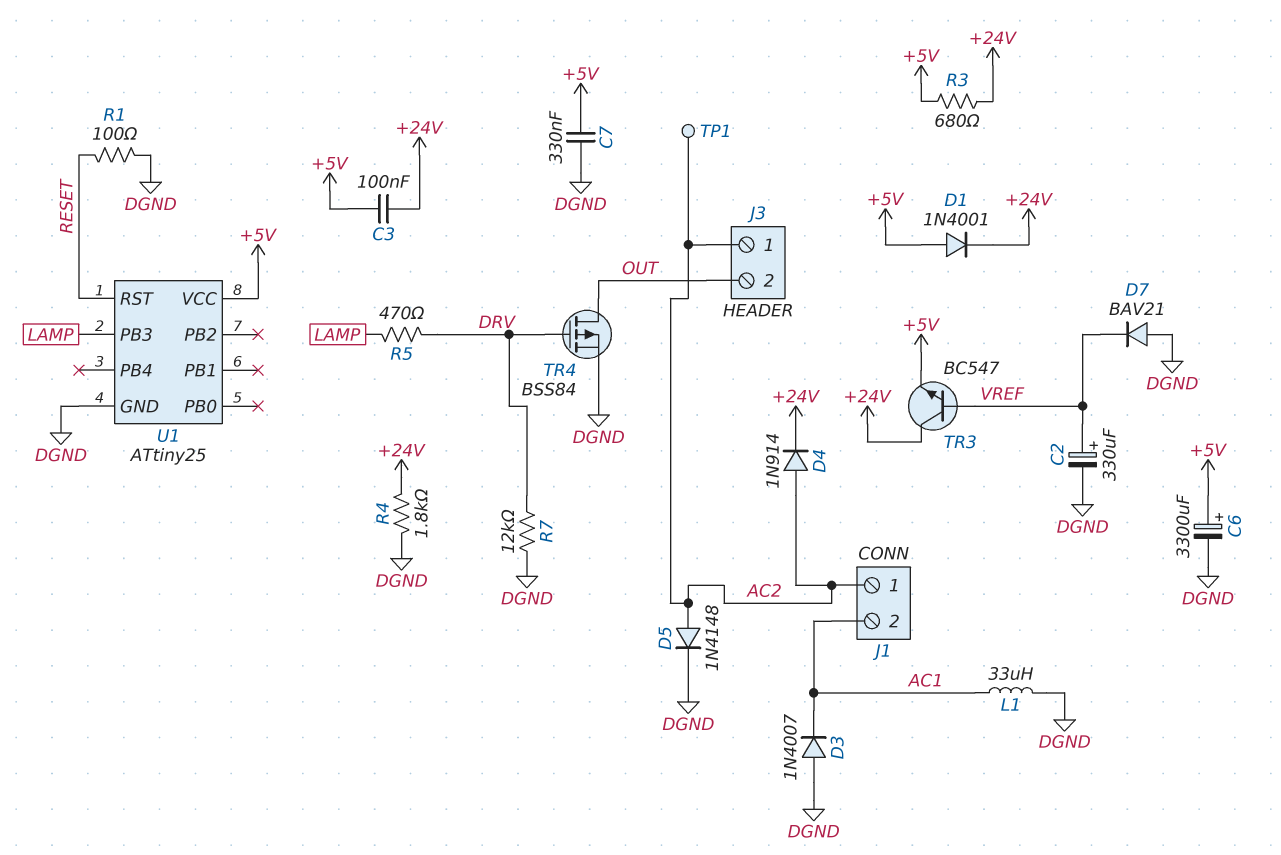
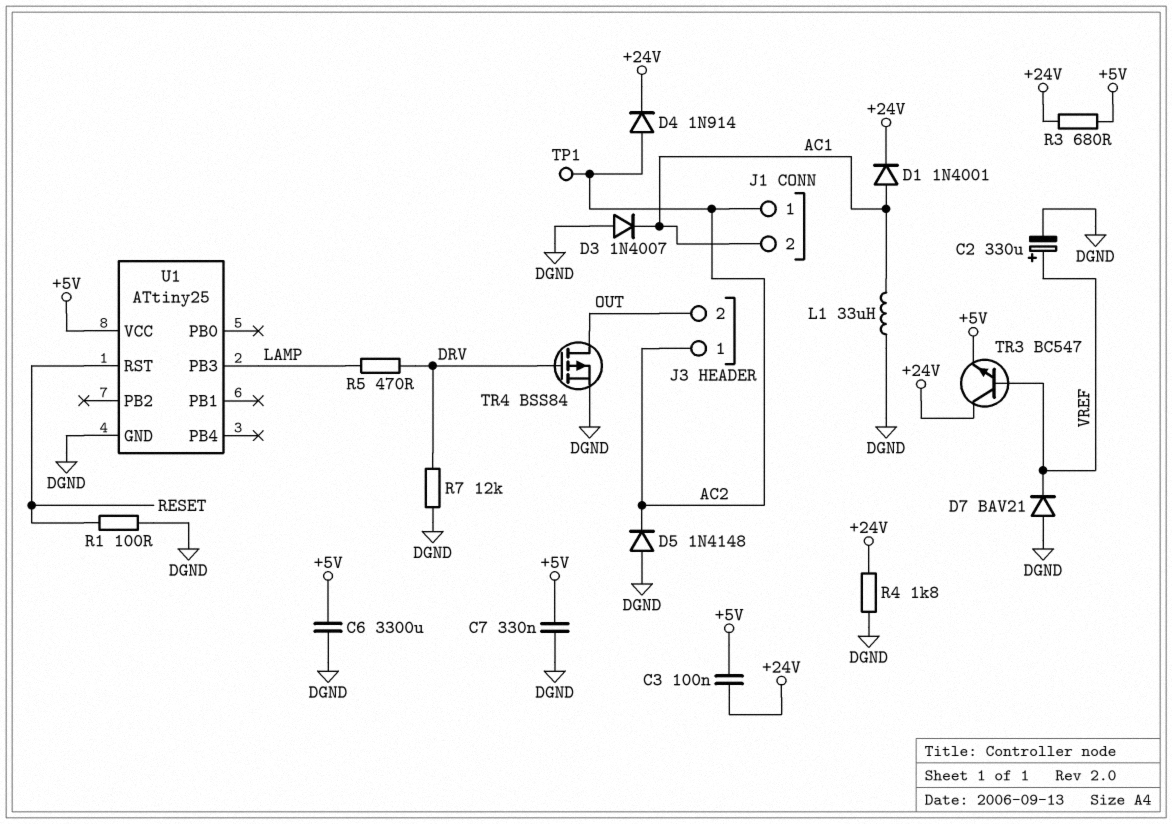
C6: 3300uF (plus +5V, minus DGND) -> 3300uF (+5V, DGND)
D1: diode 1N4001 (A +5V, K +24V) -> diode 1N4001 (A AC1, K +24V)
D5: diode 1N4148 (A AC2, K DGND) -> diode 1N4148 (A DGND, K AC2)

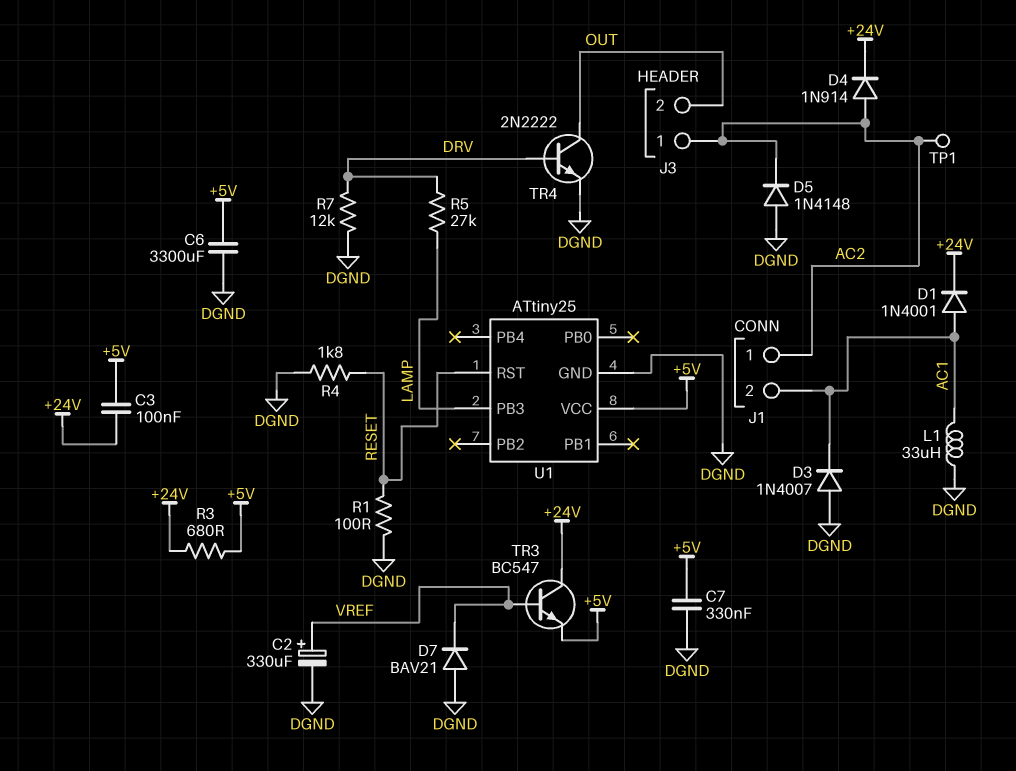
R4: 1.8k (+24V, DGND) -> 1.8k (DGND, RESET)
R5: 470 (DRV, LAMP) -> 27k (DRV, LAMP)
TR4: PMOS BSS84 (G DRV, D OUT, S DGND) -> NPN 2N2222 (B DRV, C OUT, E DGND)

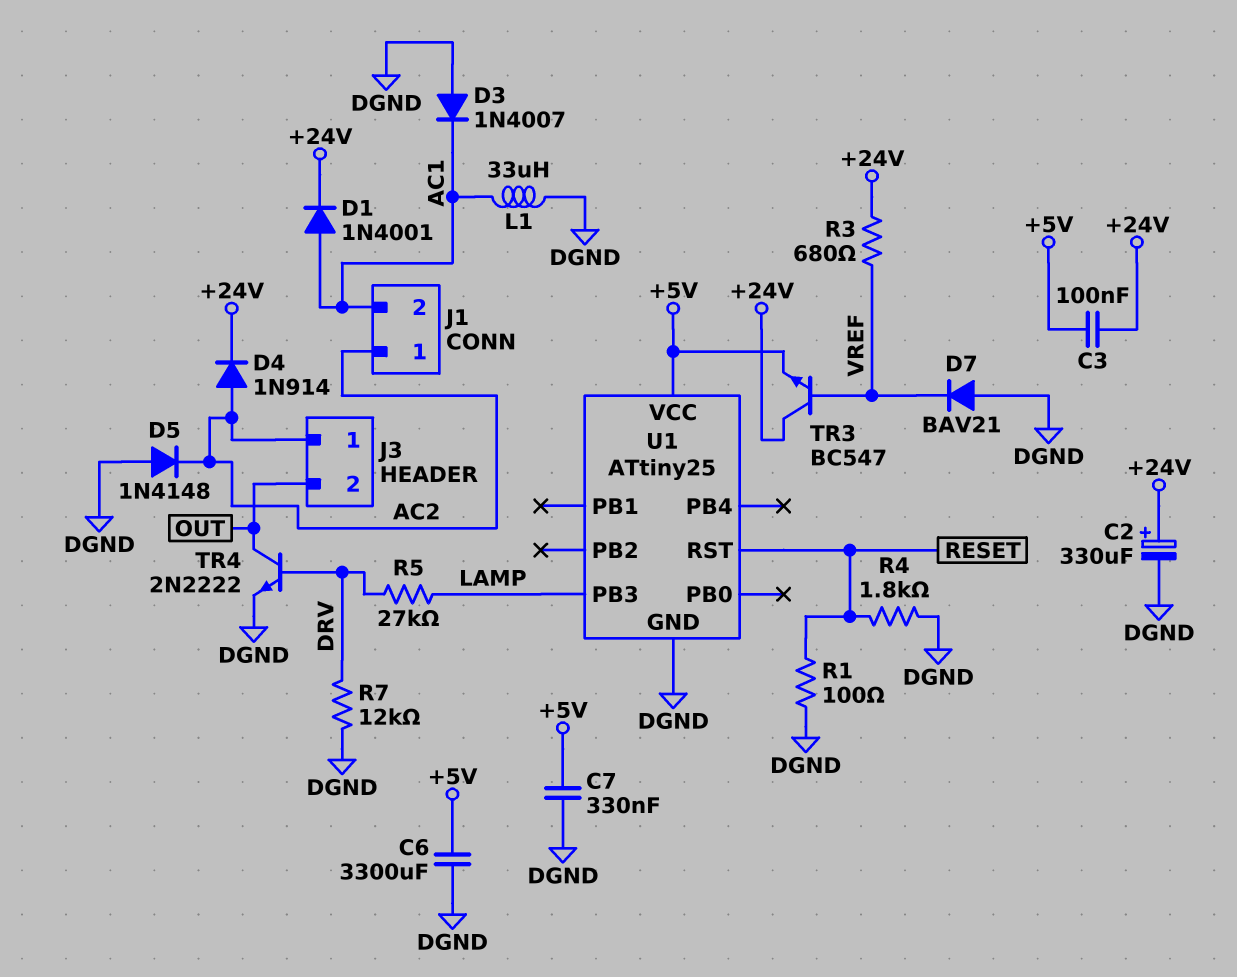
C2: 330uF (plus VREF, minus DGND) -> 330uF (plus +24V, minus DGND)
R3: 680 (+5V, +24V) -> 680 (+24V, VREF)
TP1: test point (AC2) -> none

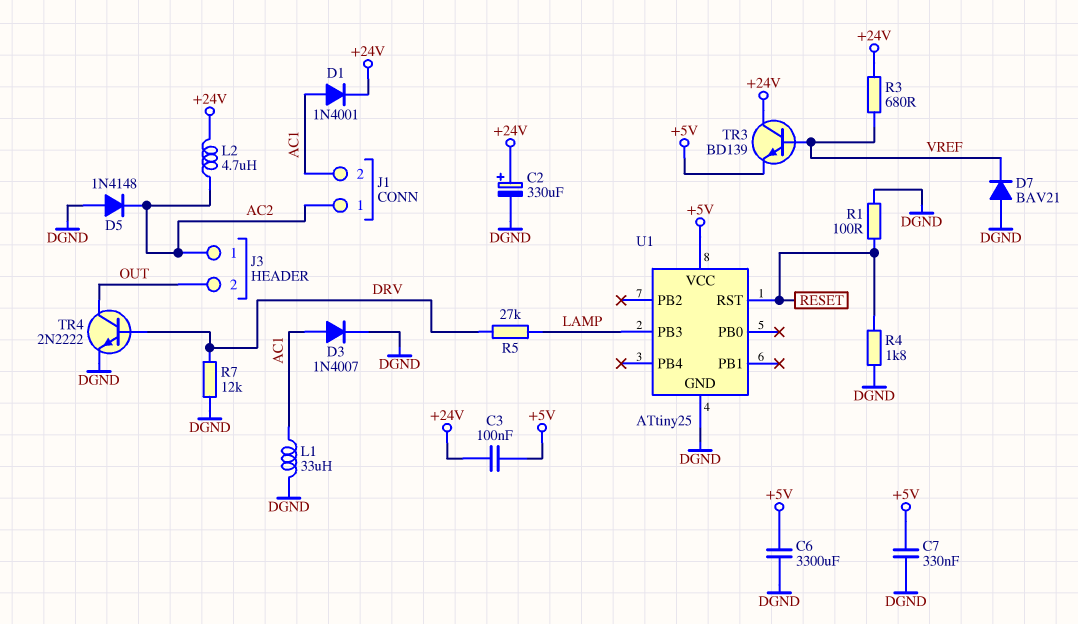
D3: diode 1N4007 (A DGND, K AC1) -> diode 1N4007 (A AC1, K DGND)
D4: diode 1N914 (A AC2, K +24V) -> none
L2: none -> 4.7uH (+24V, AC2)
TR3: NPN BC547 (B VREF, C +24V, E +5V) -> NPN BD139 (B VREF, C +24V, E +5V)

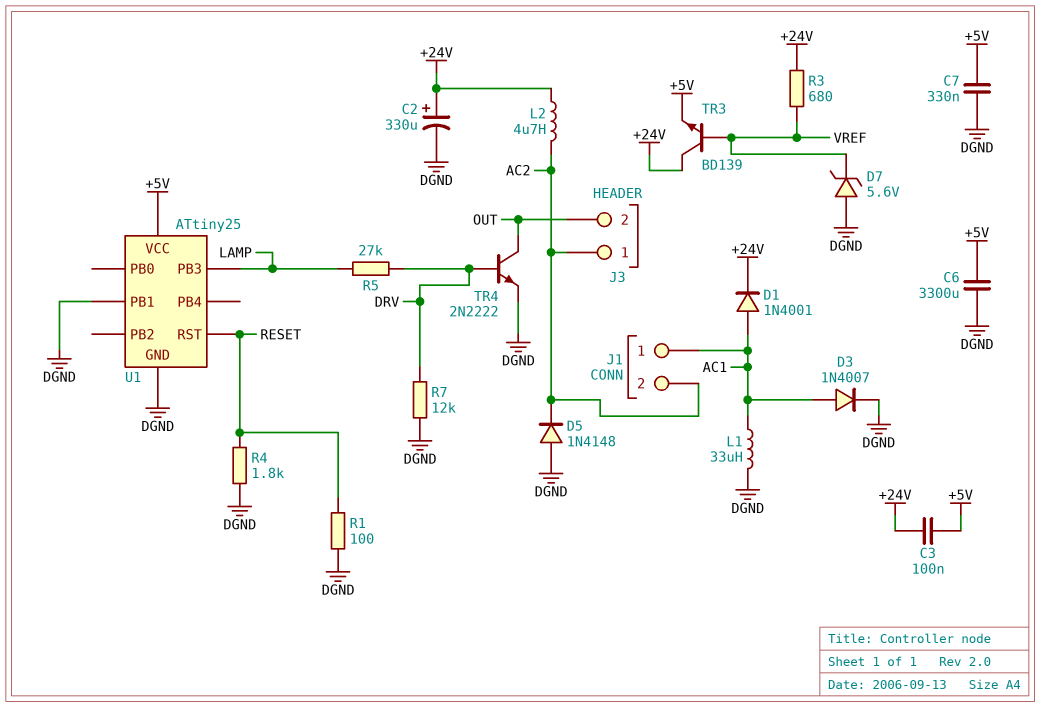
D7: diode BAV21 (A DGND, K VREF) -> zener 5.6V (A DGND, K VREF)
J1 pin 1: AC2 -> AC1
J1 pin 2: AC1 -> AC2
U1 pin PB1: none -> DGND

